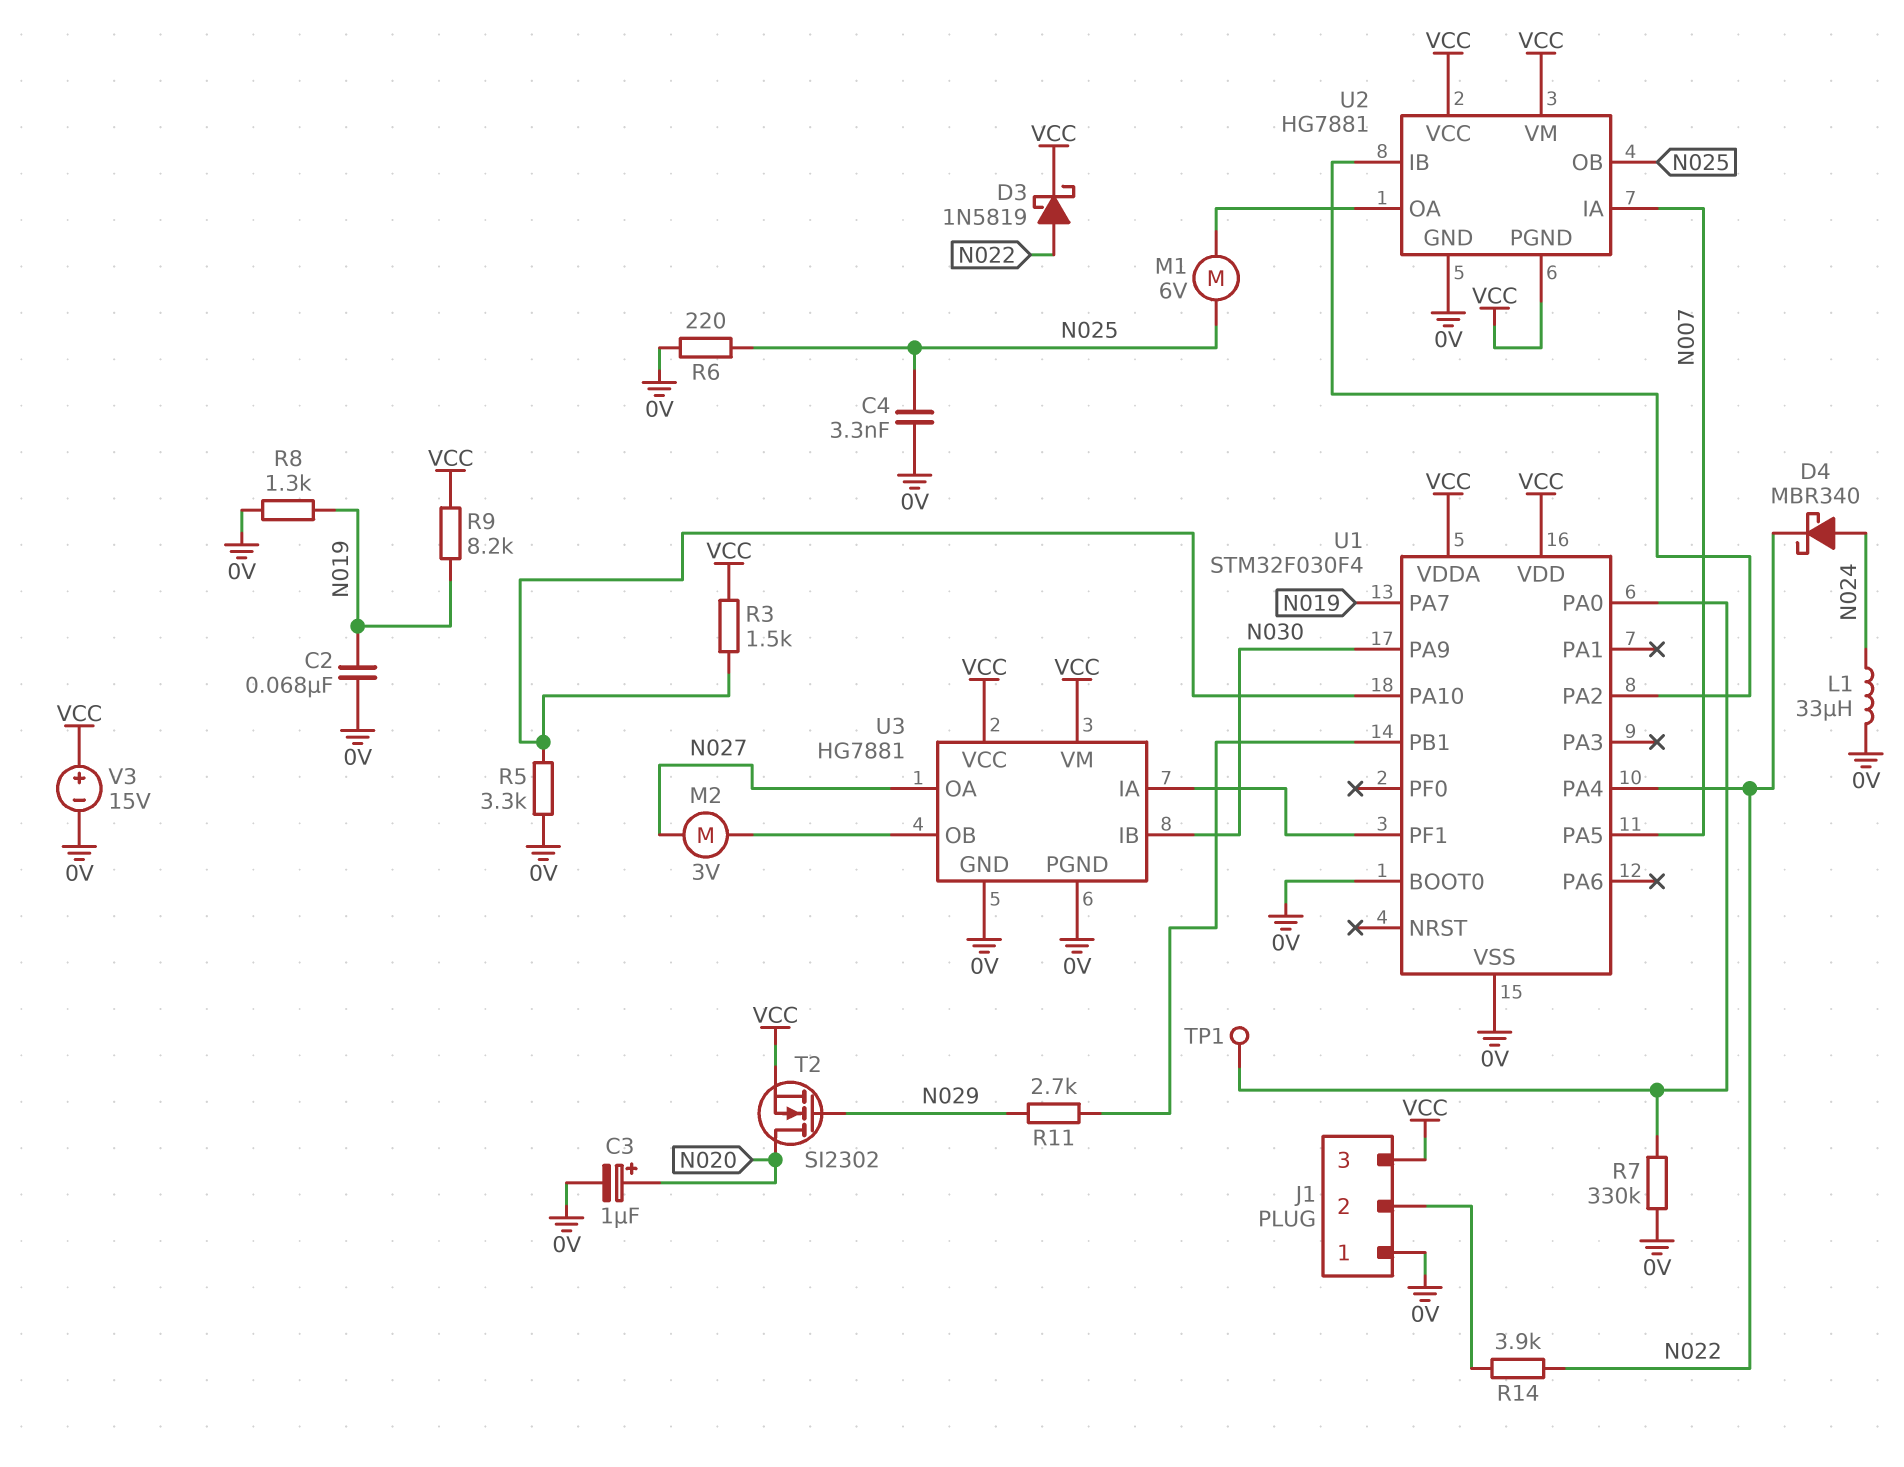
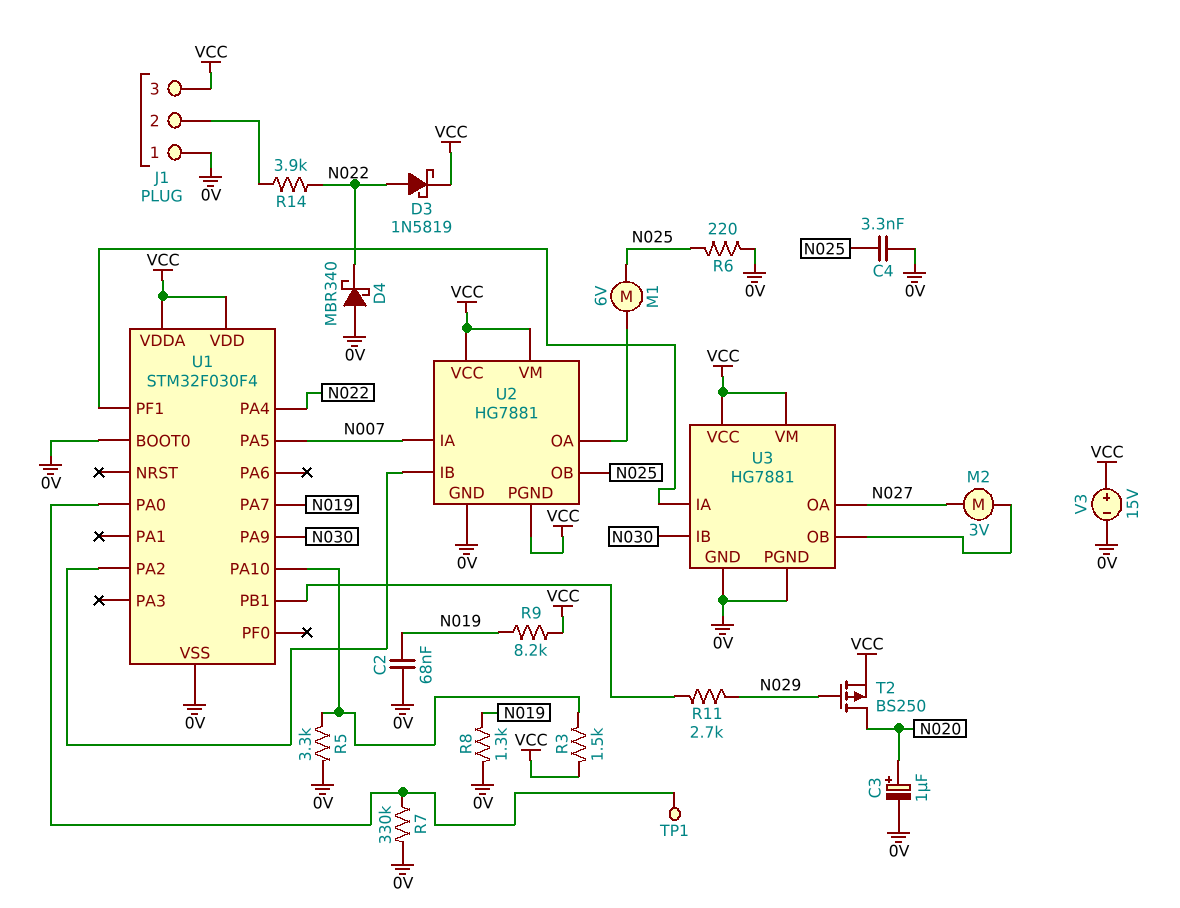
D4: schottky MBR340 (A N024, K N022) -> schottky MBR340 (A 0V, K N022)
L1: 33uH (0V, N024) -> none
T2: NMOS SI2302 (G N029, D N020, S VCC) -> PMOS BS250 (G N029, D N020, S VCC)

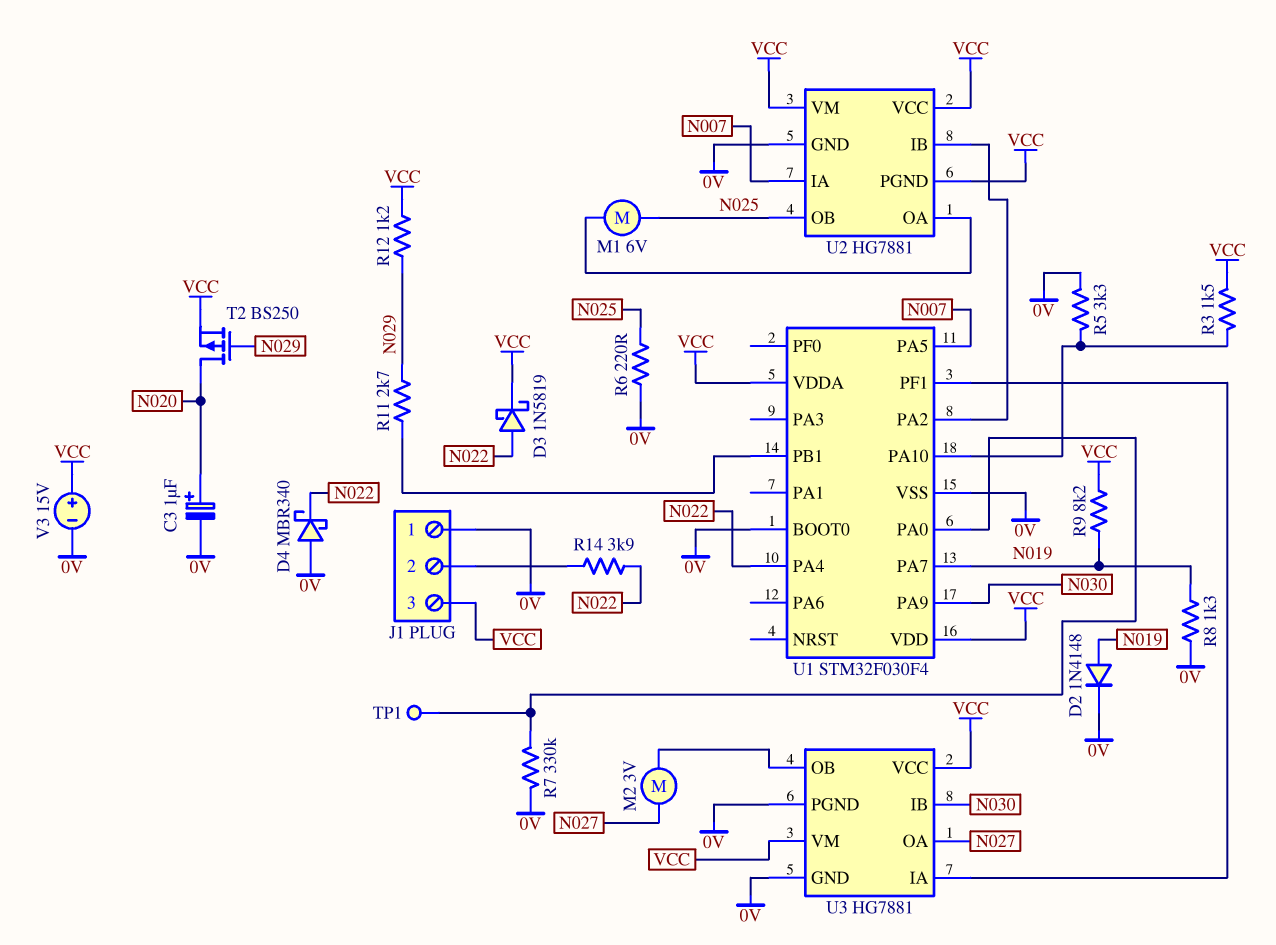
C2: 68nF (0V, N019) -> none
C4: 3.3nF (0V, N025) -> none
D2: none -> diode 1N4148 (A N019, K 0V)
R12: none -> 1.2k (N029, VCC)

